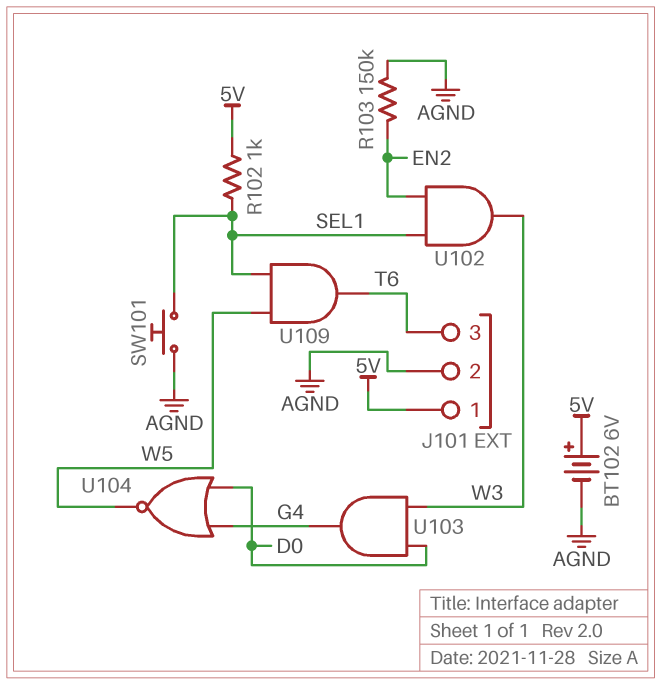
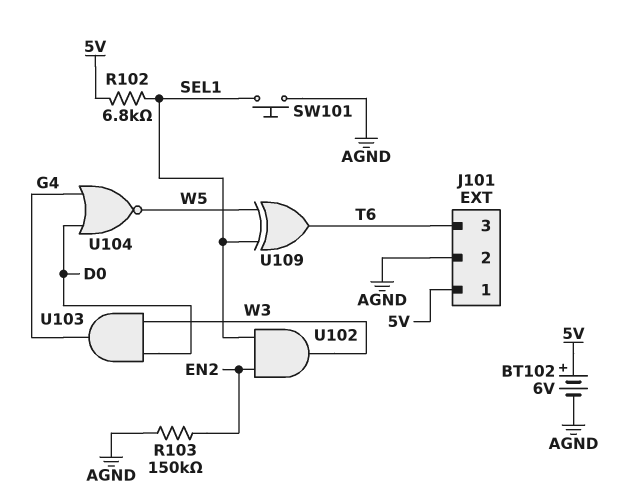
R102: 1k (5V, SEL1) -> 6.8k (5V, SEL1)
U109: AND (in SEL1, in W5, out T6) -> XOR (in SEL1, in W5, out T6)

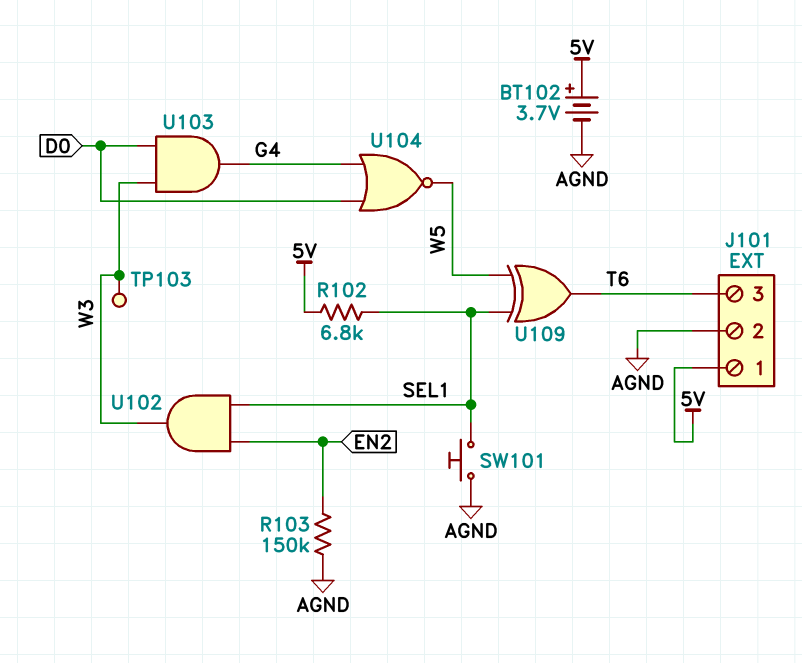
BT102: 6V (plus 5V, minus AGND) -> 3.7V (plus 5V, minus AGND)
TP103: none -> test point (W3)

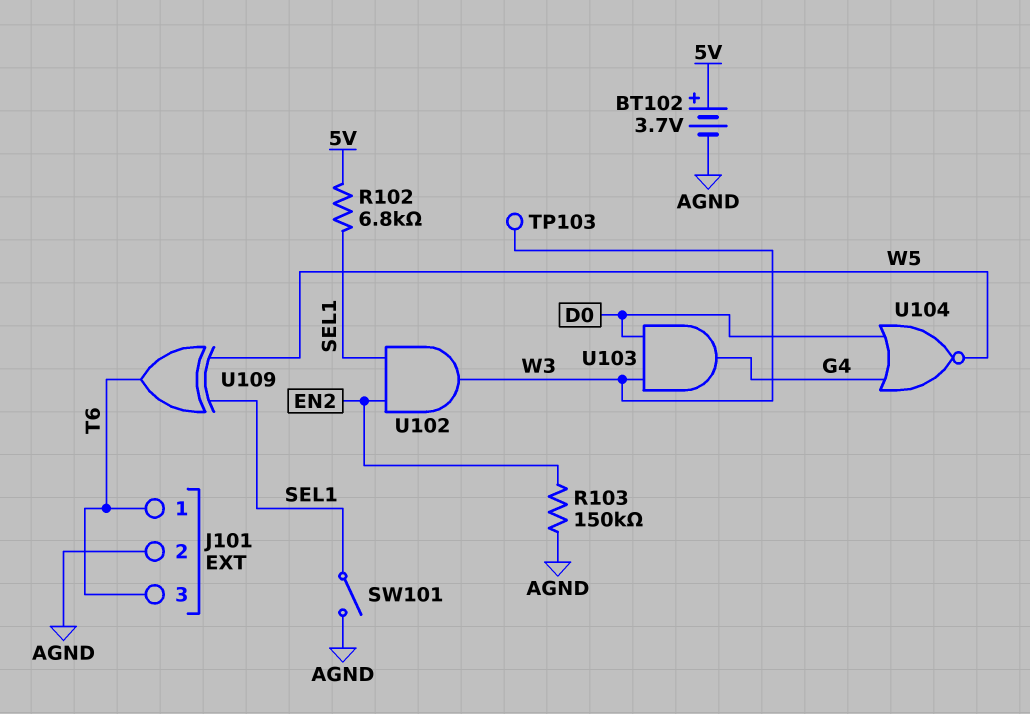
J101 pin 1: 5V -> T6
SW101: button (AGND, SEL1) -> switch (AGND, SEL1)

